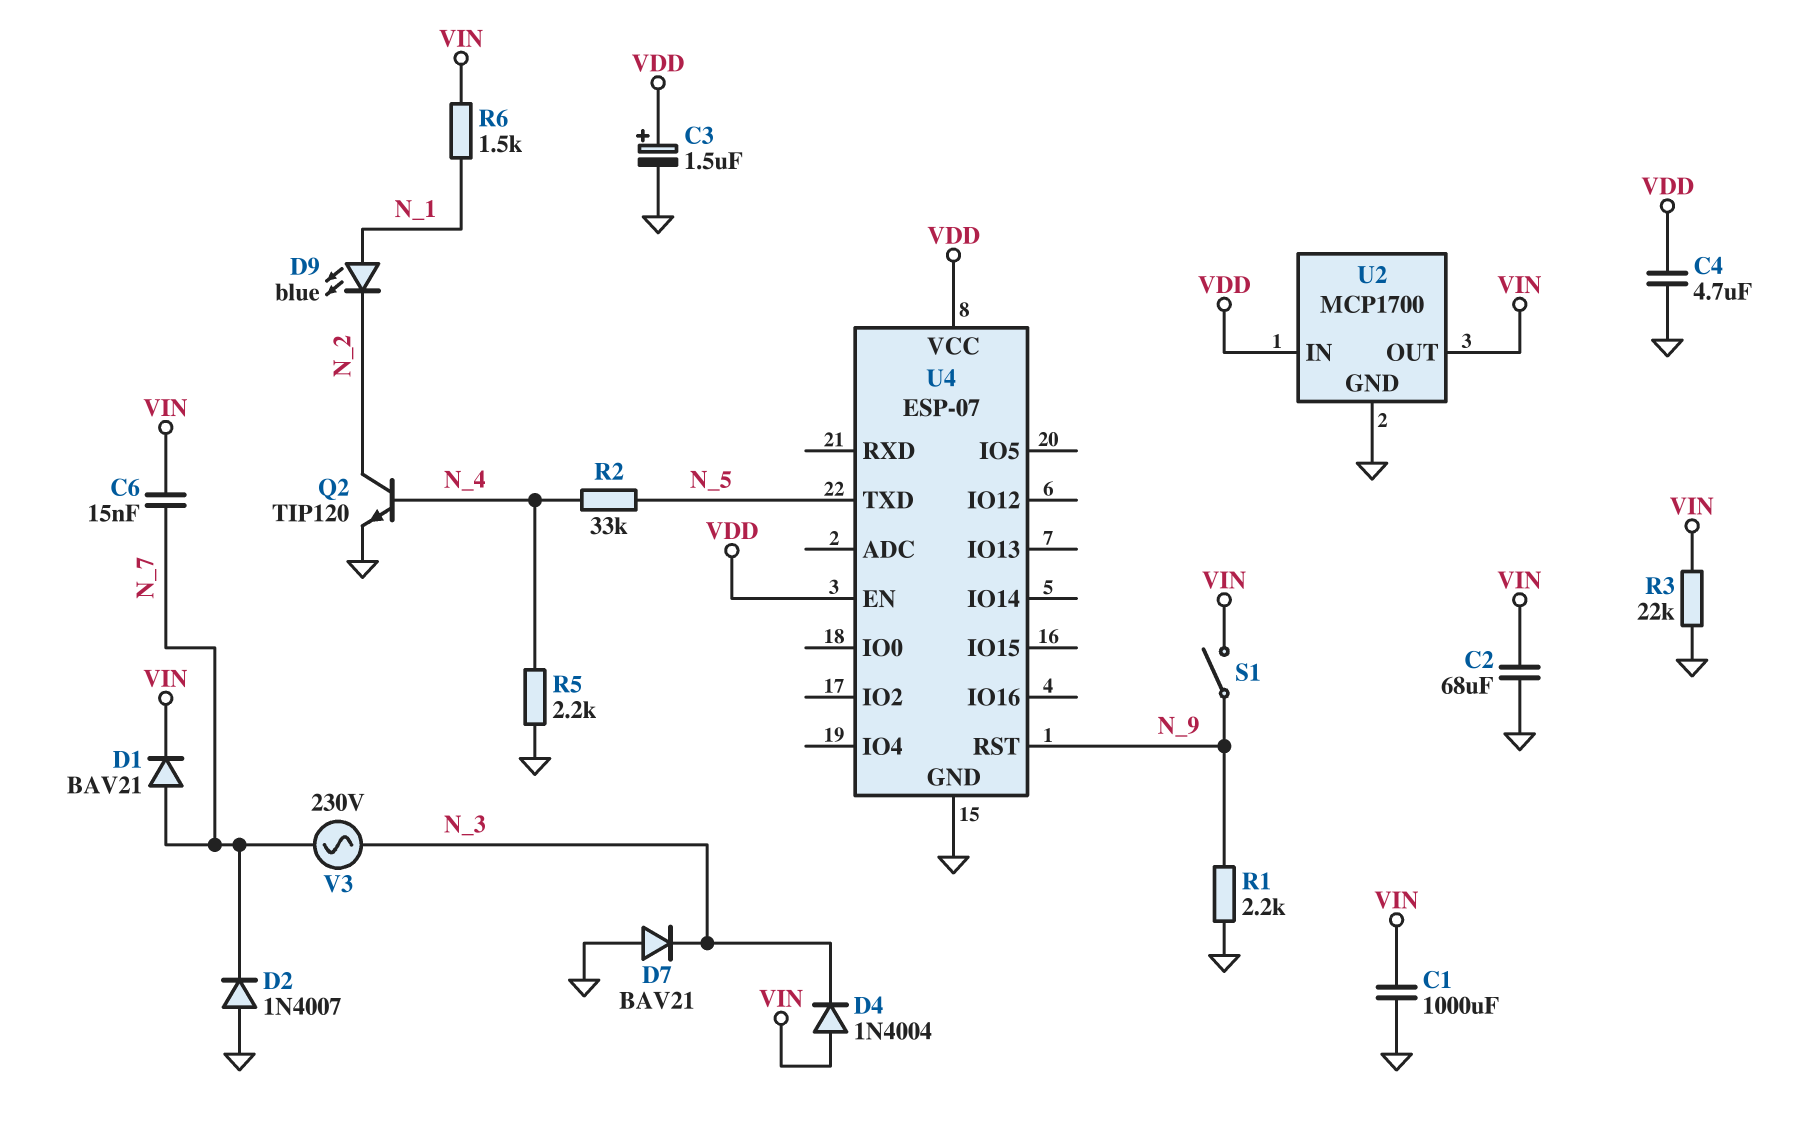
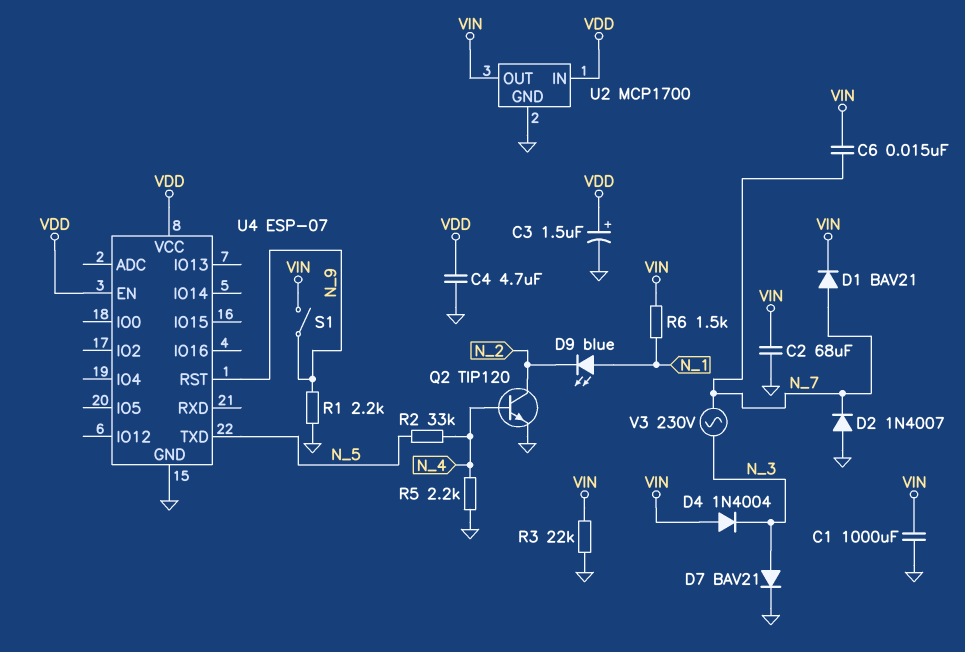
D7: diode BAV21 (A GND, K N_3) -> diode BAV21 (A N_3, K GND)

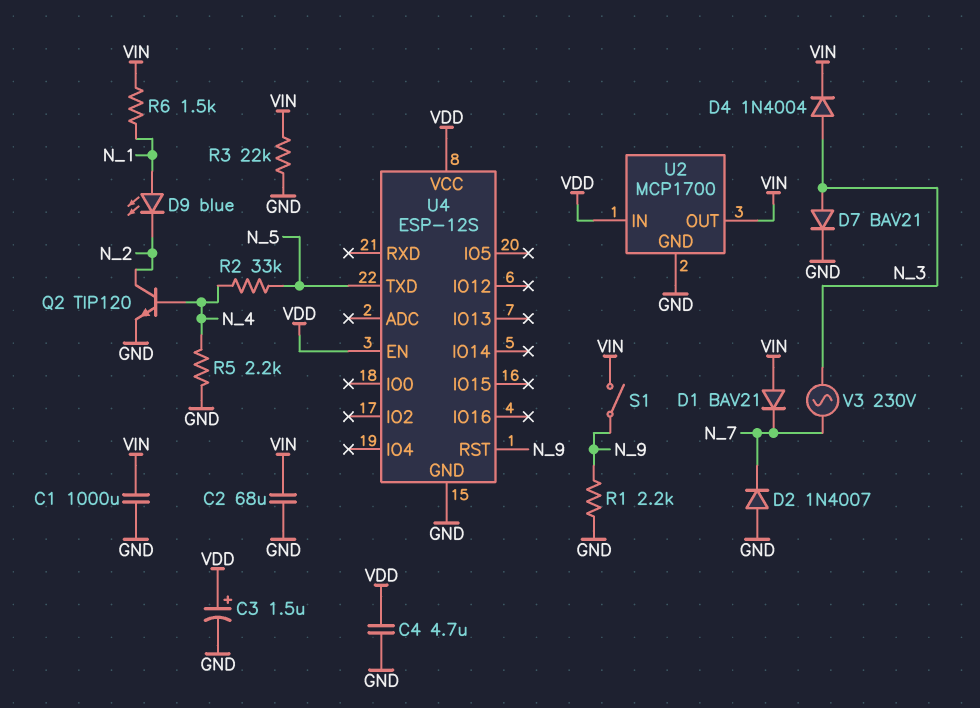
C6: 15nF (N_7, VIN) -> none
D1: diode BAV21 (A N_7, K VIN) -> diode BAV21 (A VIN, K N_7)
D4: diode 1N4004 (A VIN, K N_3) -> diode 1N4004 (A N_3, K VIN)
U4: ESP-07 -> ESP-12S

